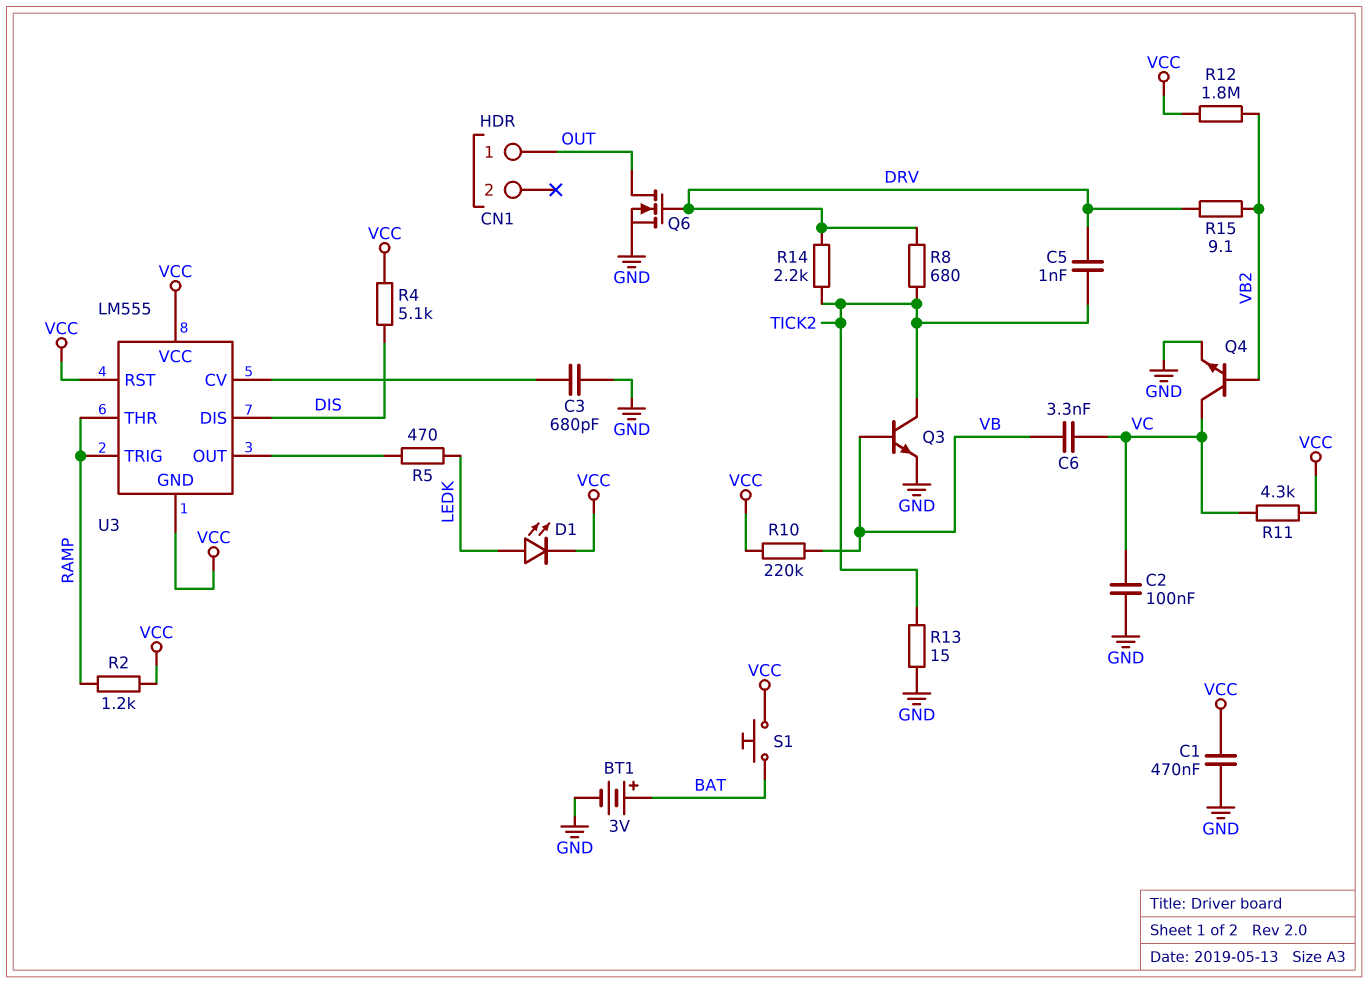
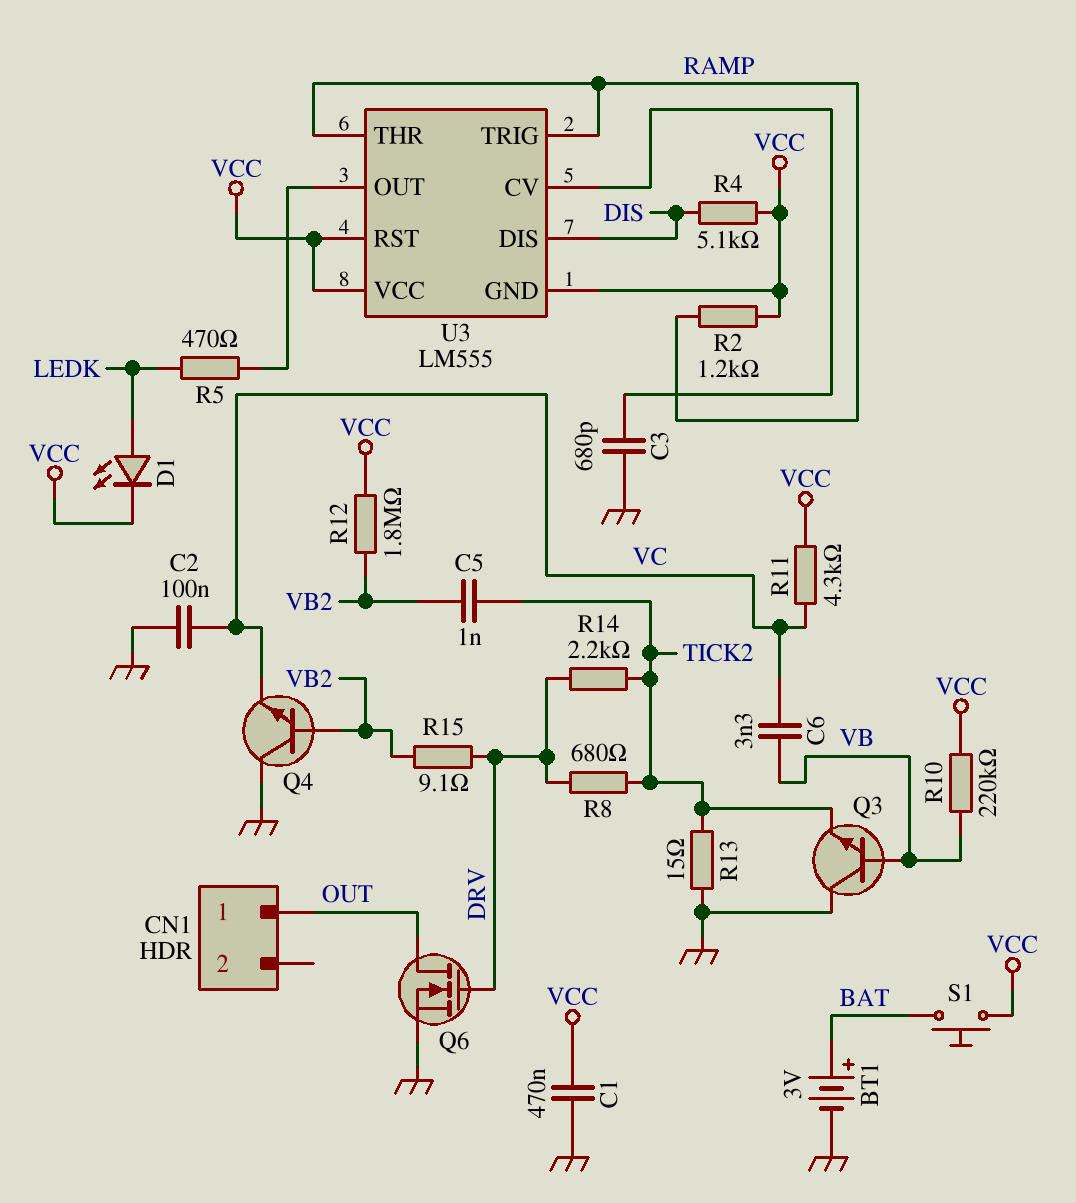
C5: 1nF (DRV, TICK2) -> 1nF (TICK2, VB2)
Q3: NPN (B VB, C TICK2, E GND) -> NPN (B VB, C GND, E TICK2)
Q4: NPN (B VB2, C VC, E GND) -> NPN (B VB2, C GND, E VC)

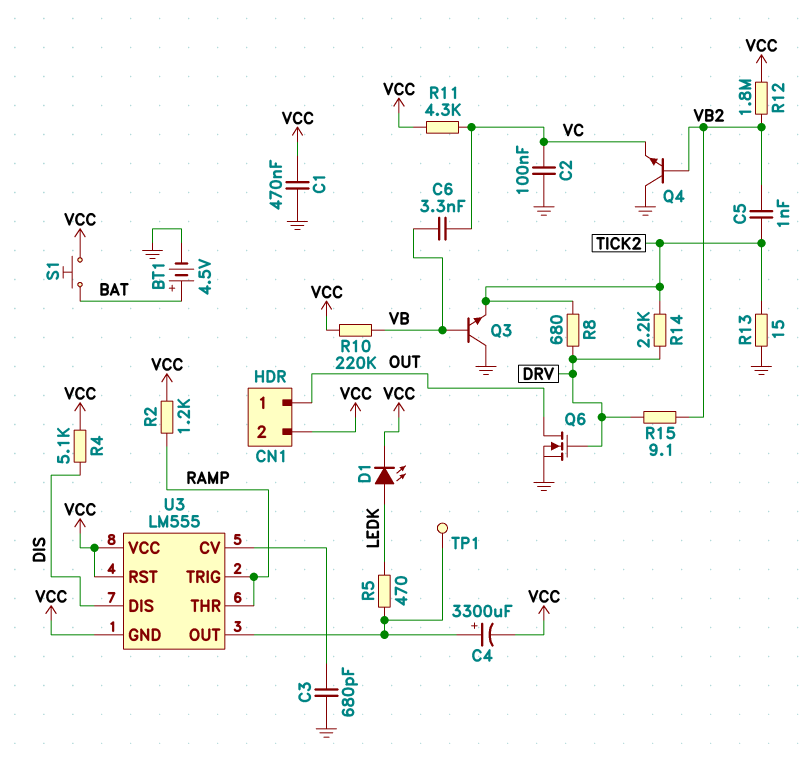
BT1: 3V (plus BAT, minus GND) -> 4.5V (plus BAT, minus GND)
C4: none -> 3300uF (plus U3/OUT, minus VCC)
CN1 pin 2: none -> VCC
TP1: none -> test point (U3/OUT)

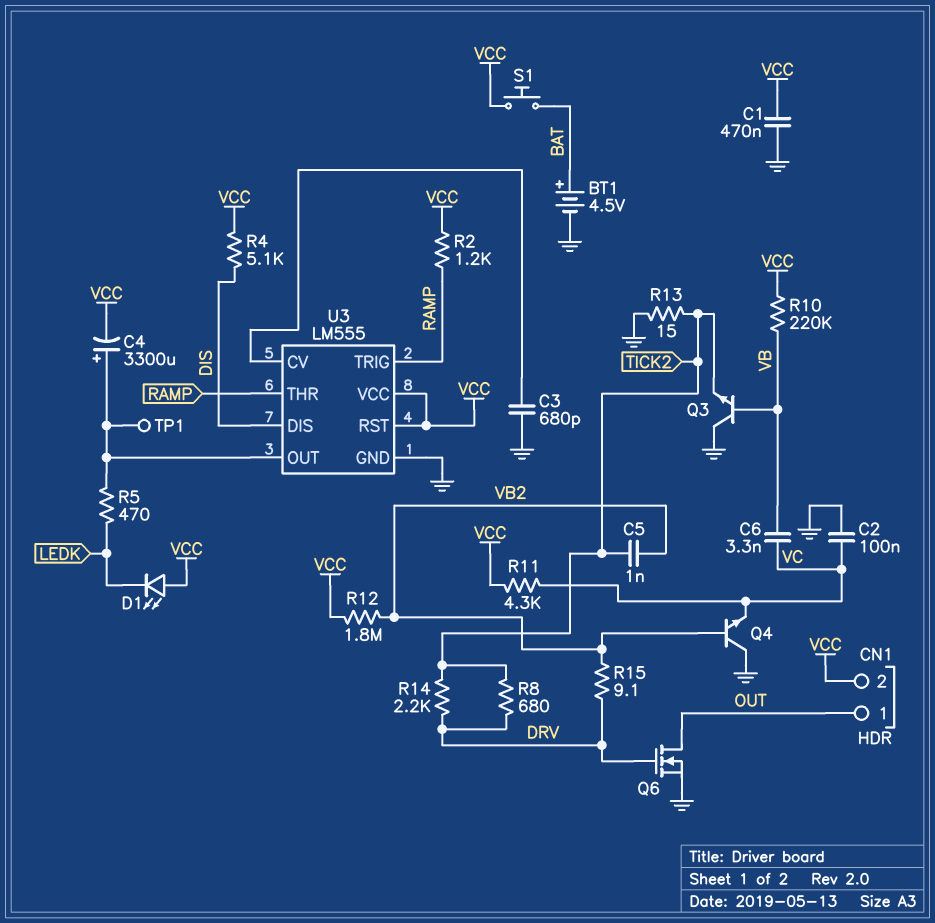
D1: LED (A LEDK, K VCC) -> LED (A VCC, K LEDK)
U3 pin GND: VCC -> GND

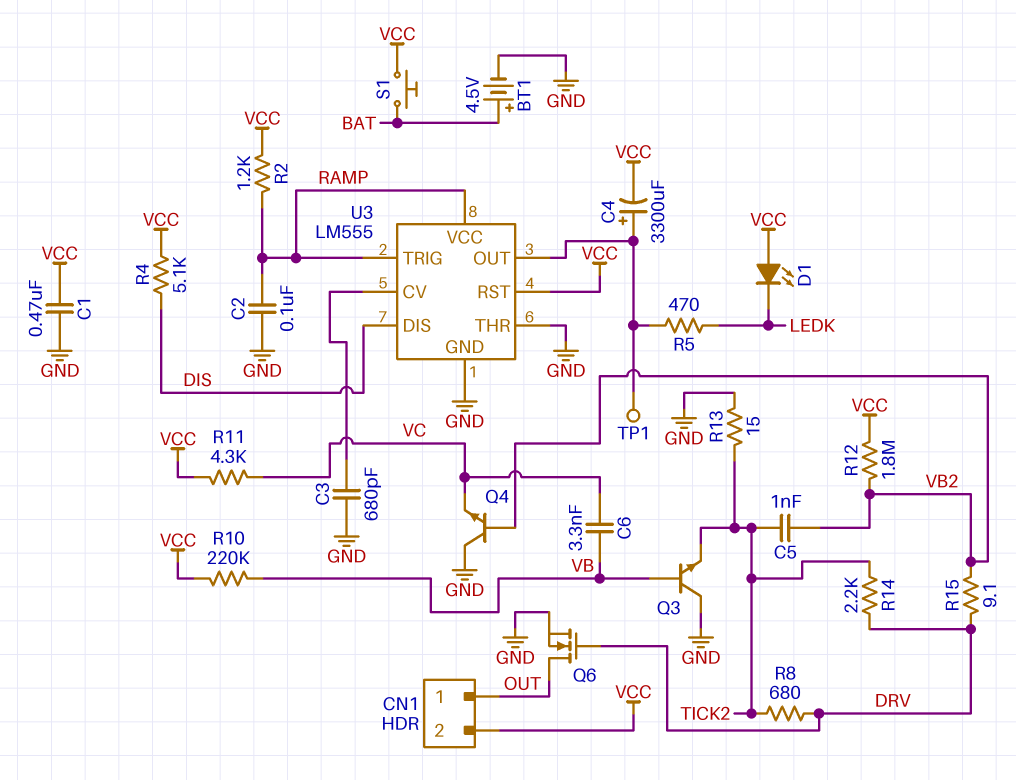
C2: 100nF (GND, VC) -> 100nF (GND, RAMP)
U3 pin THR: RAMP -> GND
U3 pin VCC: VCC -> RAMP

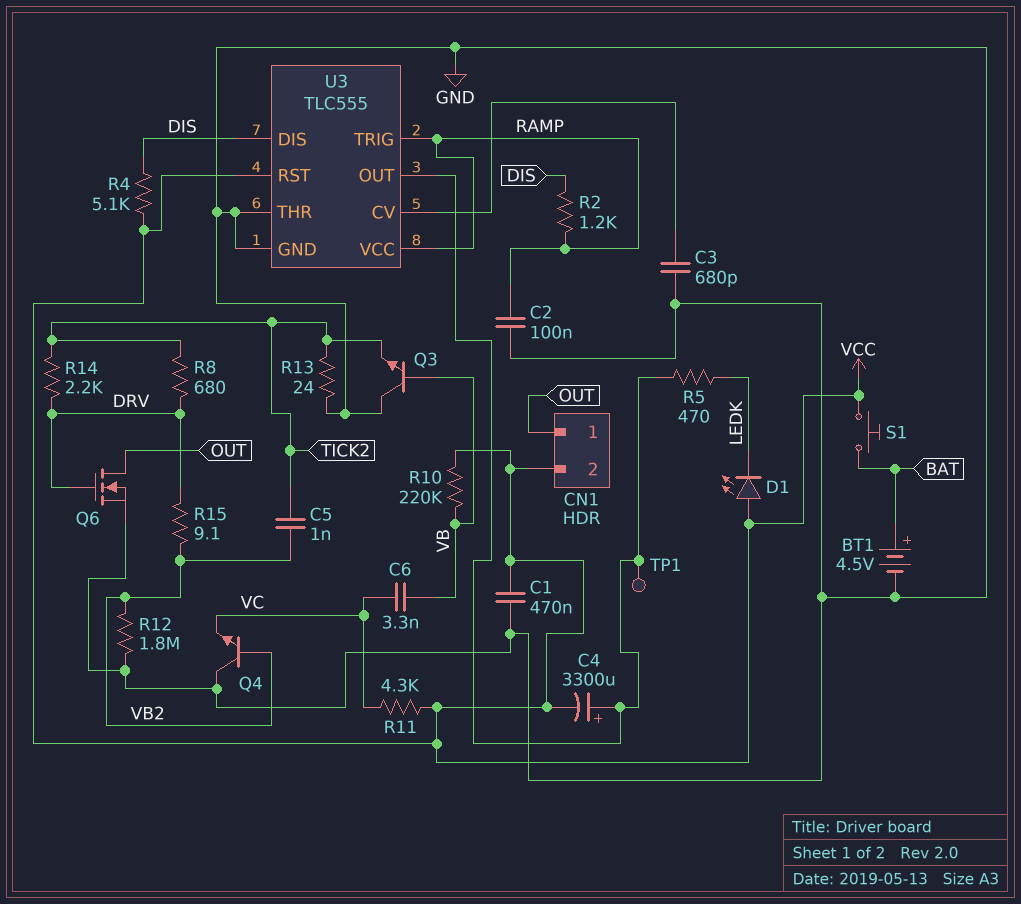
R2: 1.2k (RAMP, VCC) -> 1.2k (DIS, RAMP)
R12: 1.8M (VB2, VCC) -> 1.8M (GND, VB2)
R13: 15 (GND, TICK2) -> 24 (GND, TICK2)
U3: LM555 -> TLC555

